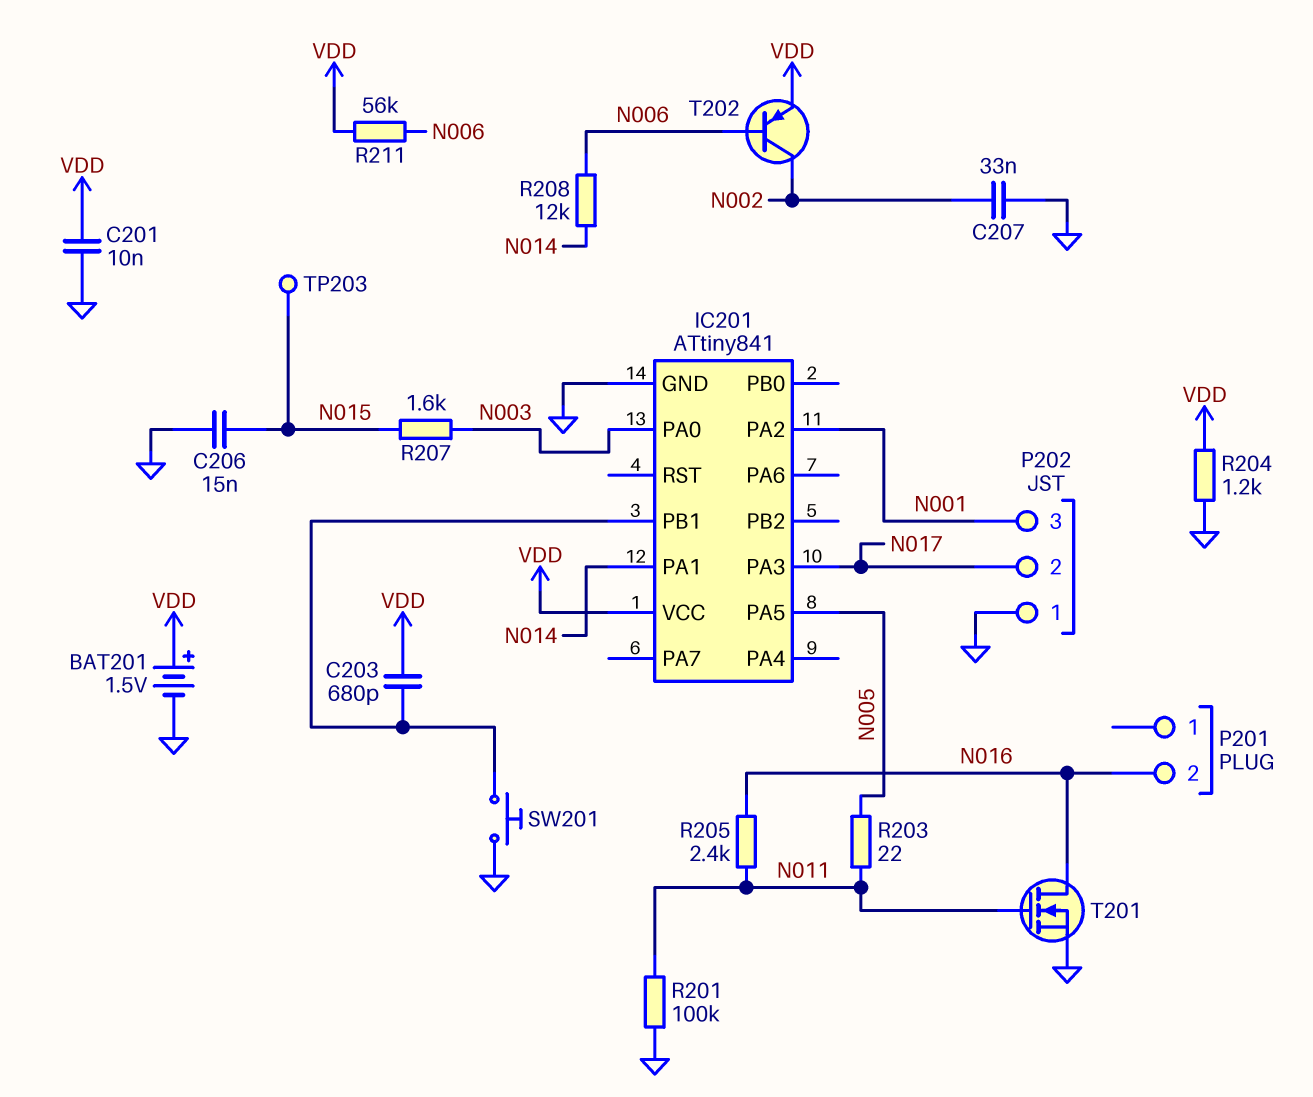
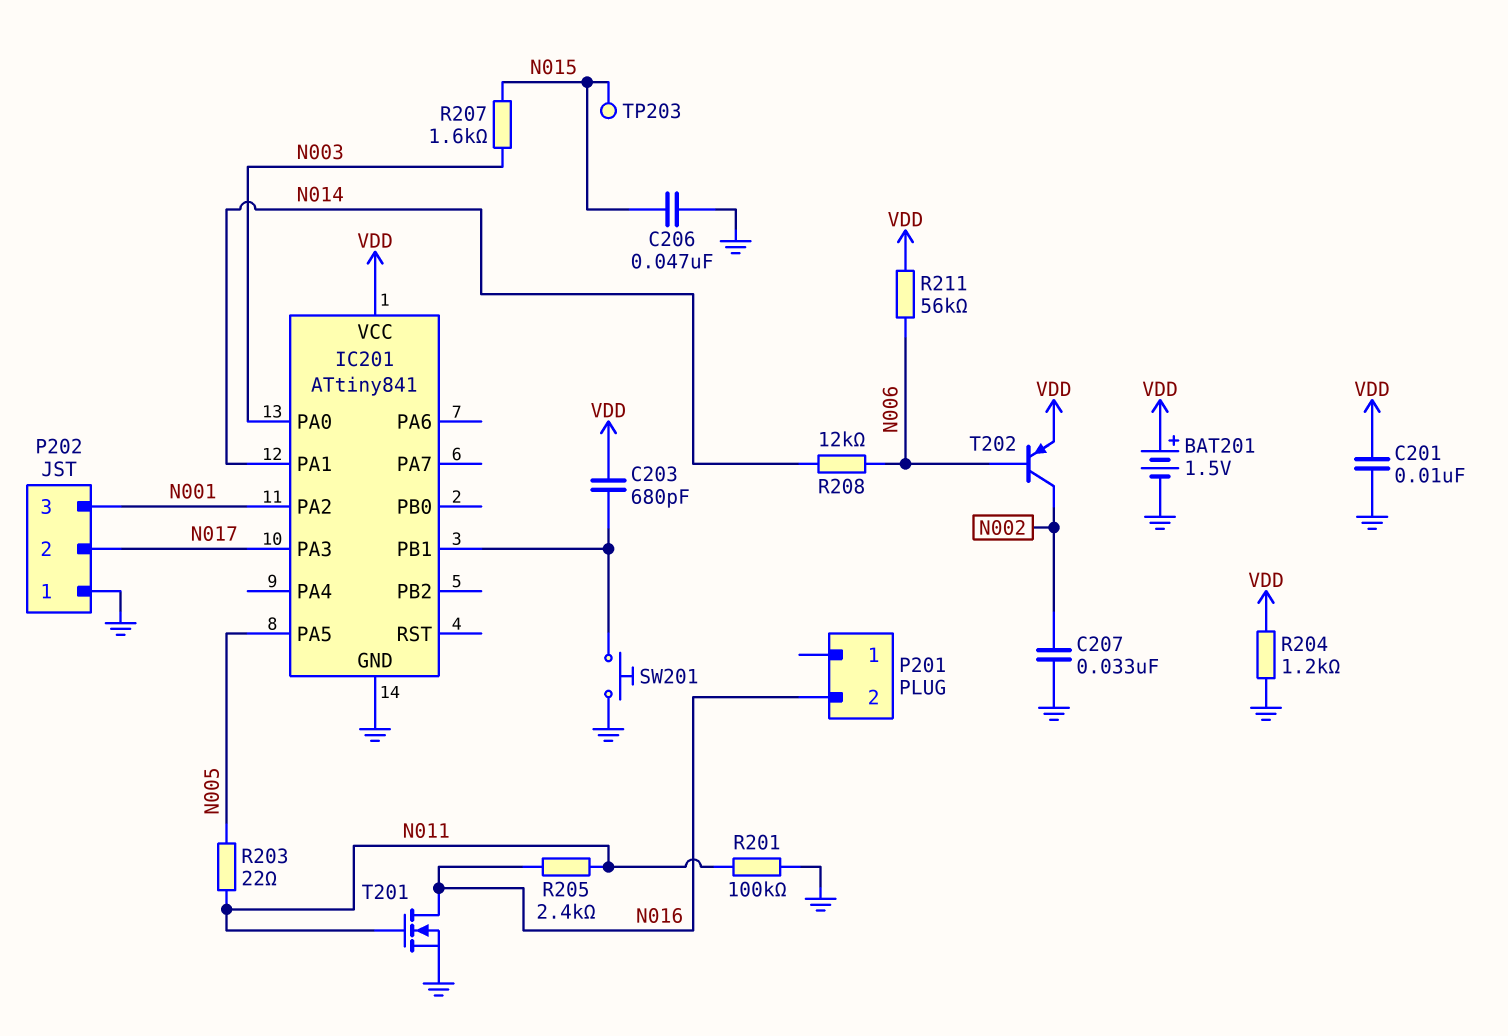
C206: 15nF (GND, N015) -> 47nF (GND, N015)

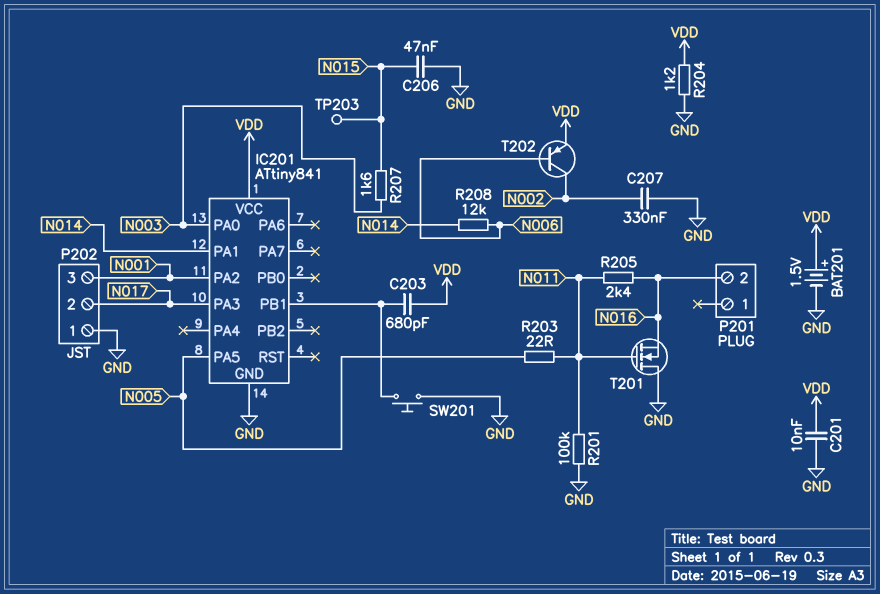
C207: 33nF (GND, N002) -> 330nF (GND, N002)
R211: 56k (N006, VDD) -> none
T201: NMOS (G N011, D N016, S GND) -> NMOS (G N011, D GND, S N016)

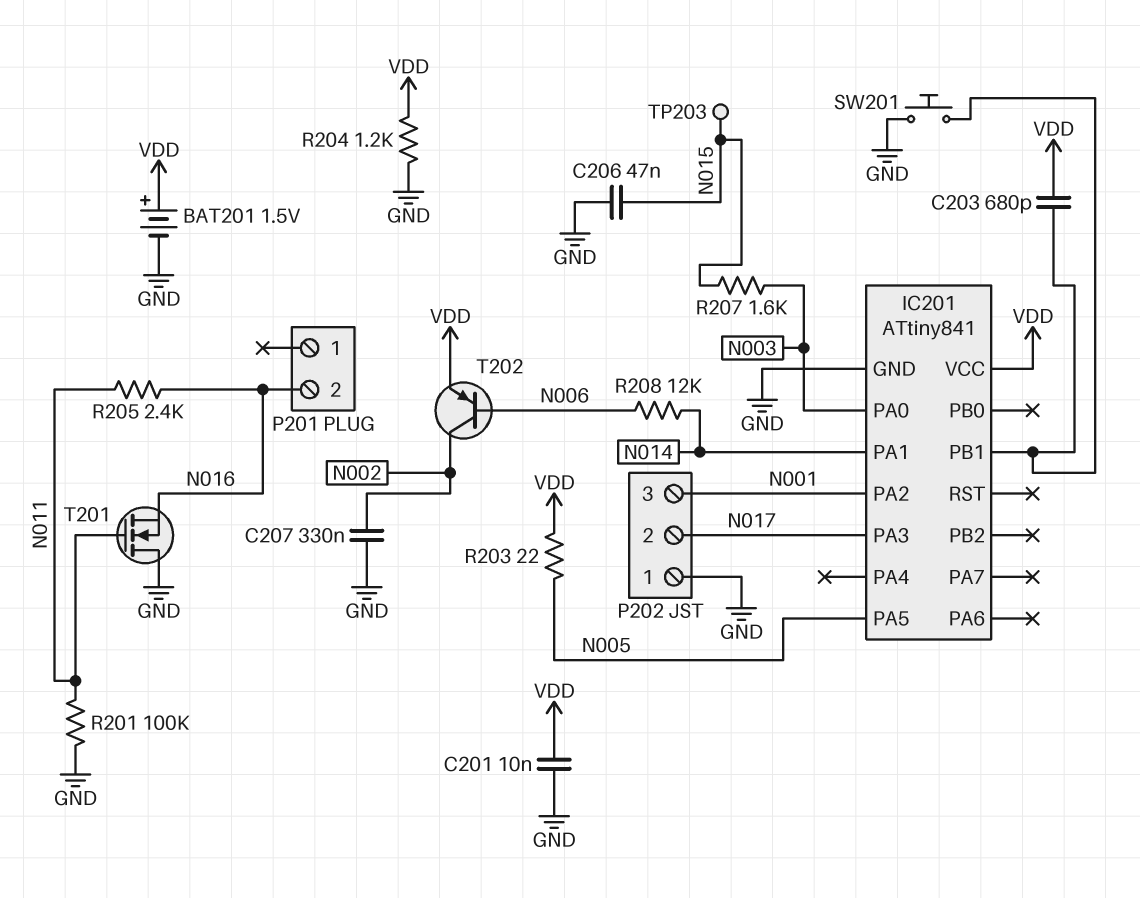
R203: 22 (N005, N011) -> 22 (N005, VDD)

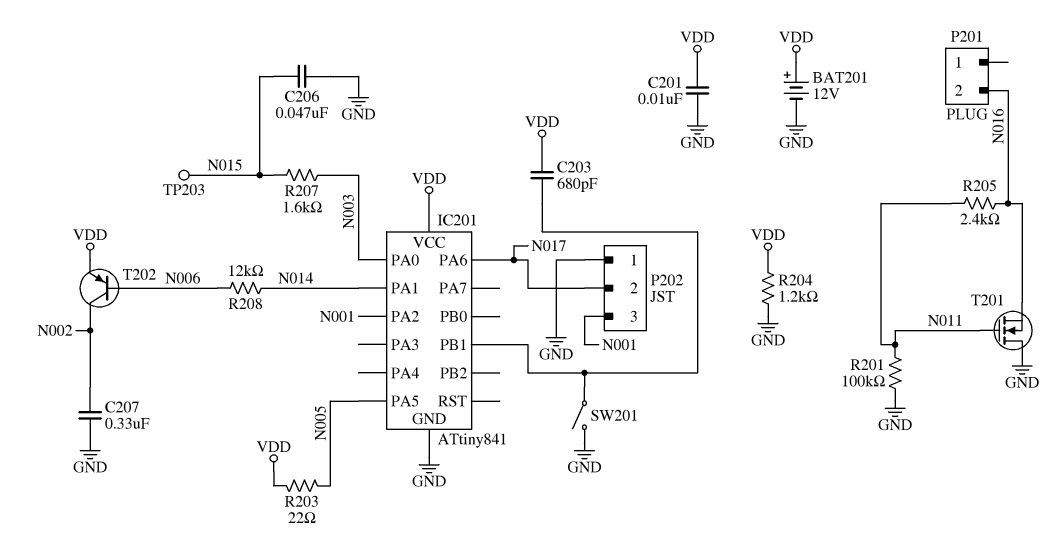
BAT201: 1.5V (plus VDD, minus GND) -> 12V (plus VDD, minus GND)
IC201 pin PA3: N017 -> none
IC201 pin PA6: none -> N017
SW201: button (GND, IC201/PB1) -> switch (GND, IC201/PB1)

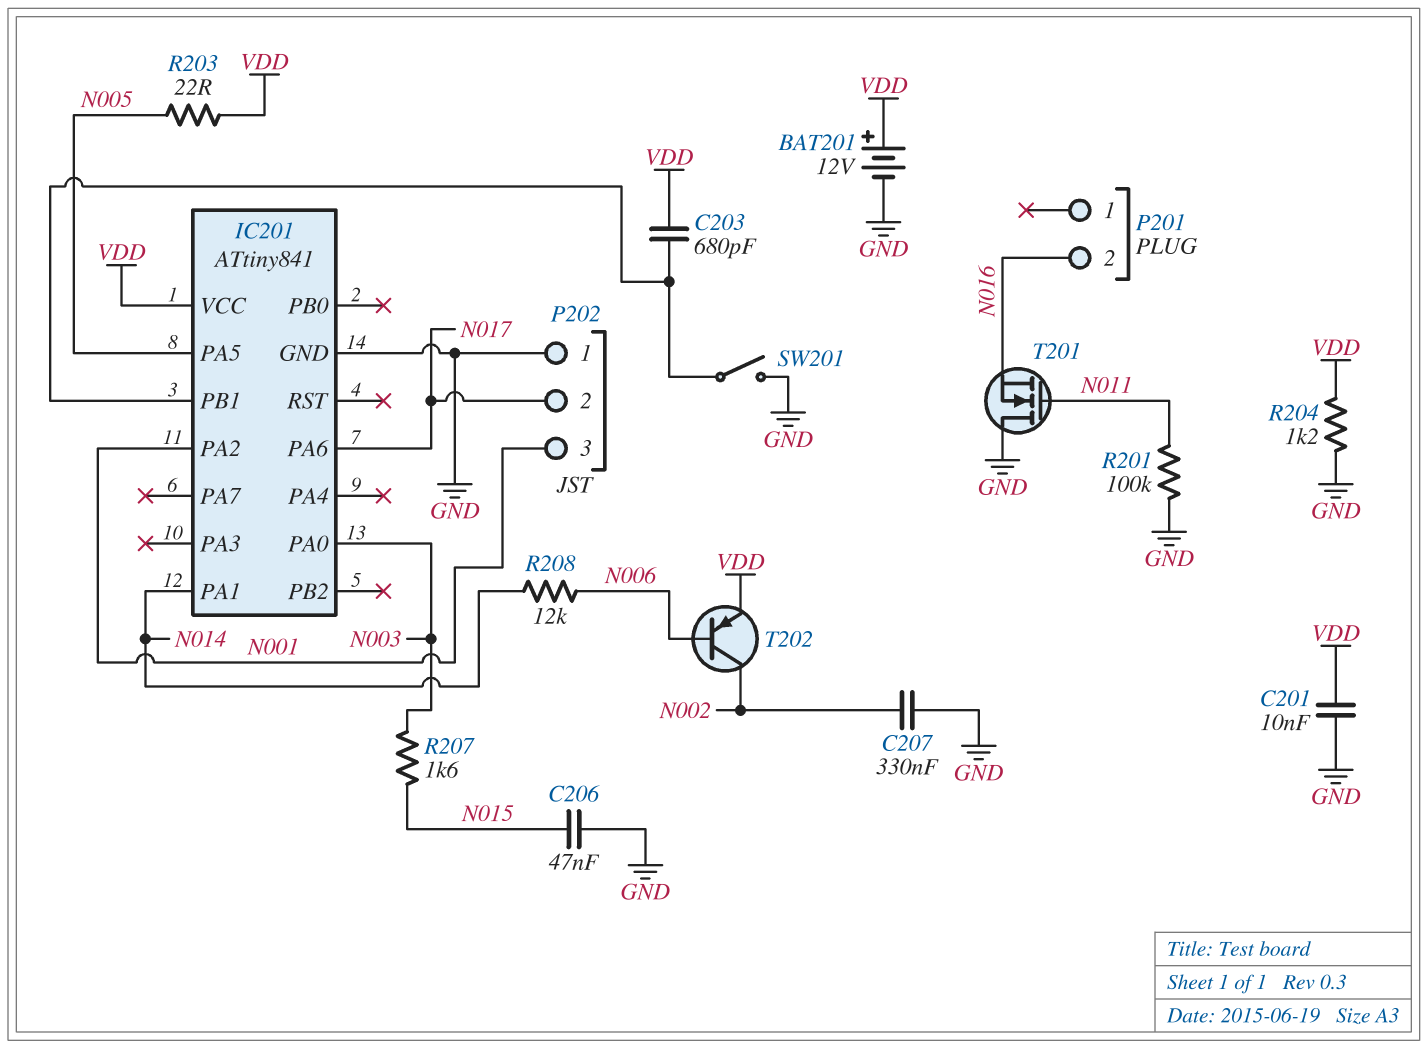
R205: 2.4k (N011, N016) -> none
TP203: test point (N015) -> none

